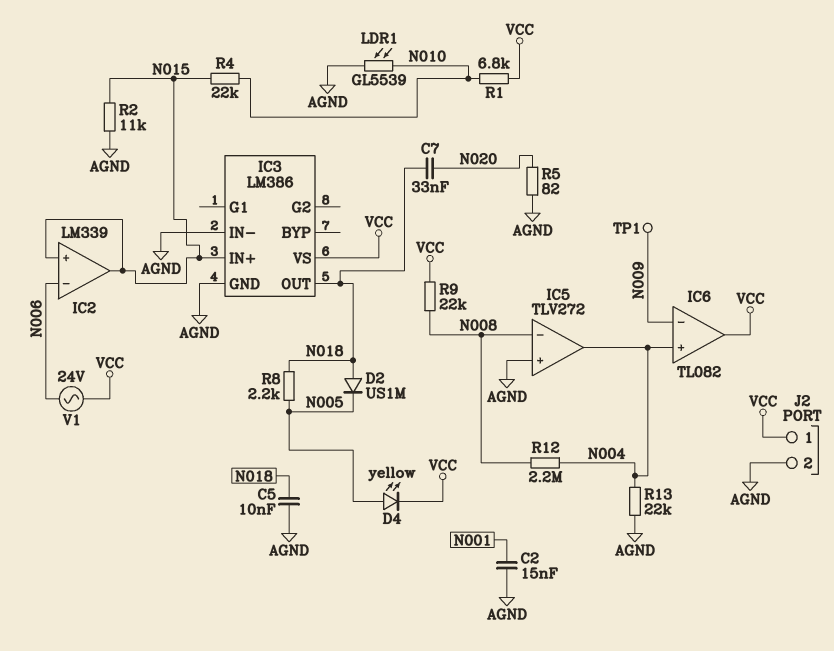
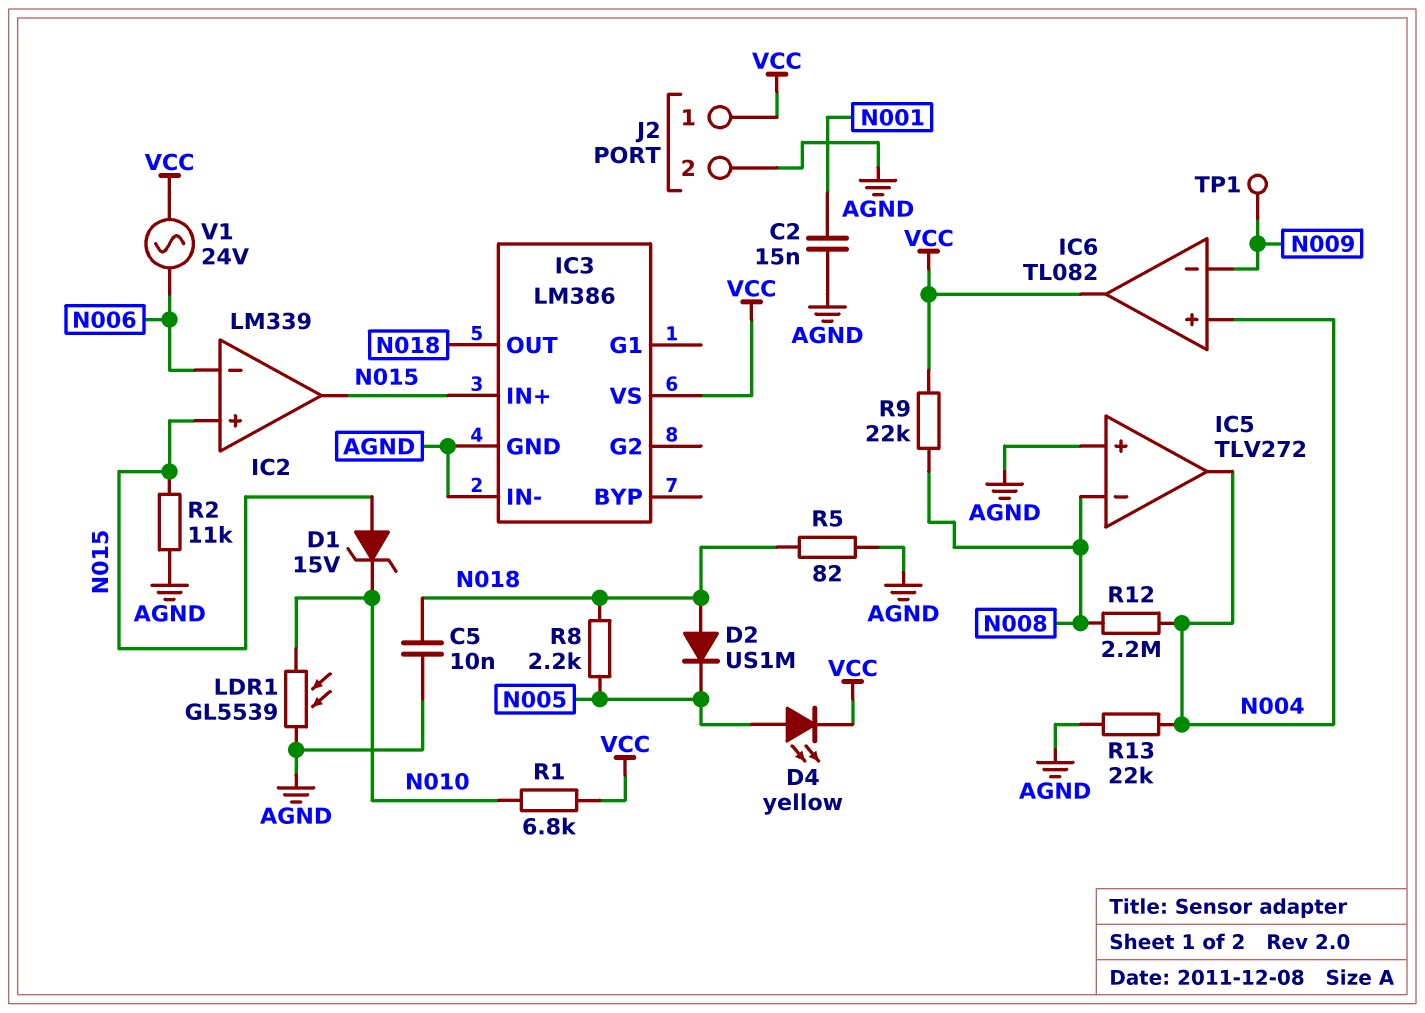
C7: 33nF (N018, N020) -> none
D1: none -> zener 15V (A N015, K N010)
R4: 22k (N010, N015) -> none
R5: 82 (AGND, N020) -> 82 (AGND, N018)

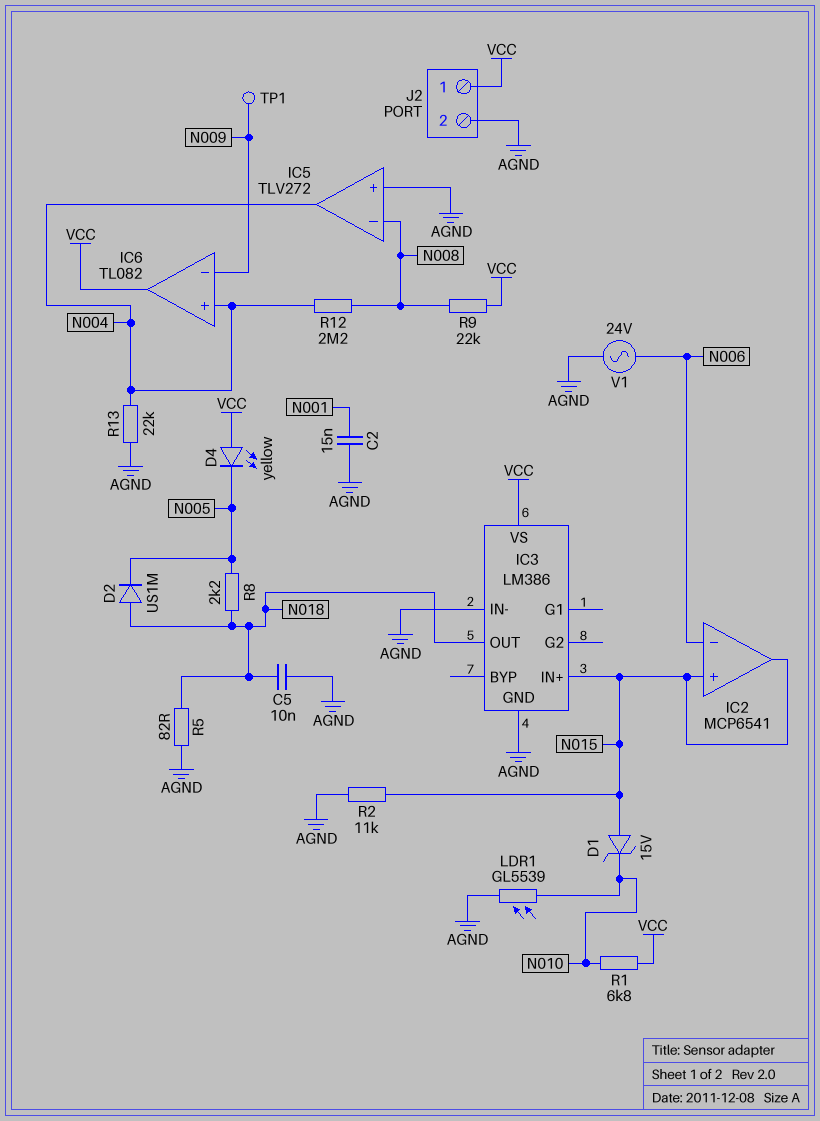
D4: LED yellow (A N005, K VCC) -> LED yellow (A VCC, K N005)
IC2: LM339 -> MCP6541
V1: AC 24V (N006, VCC) -> AC 24V (AGND, N006)

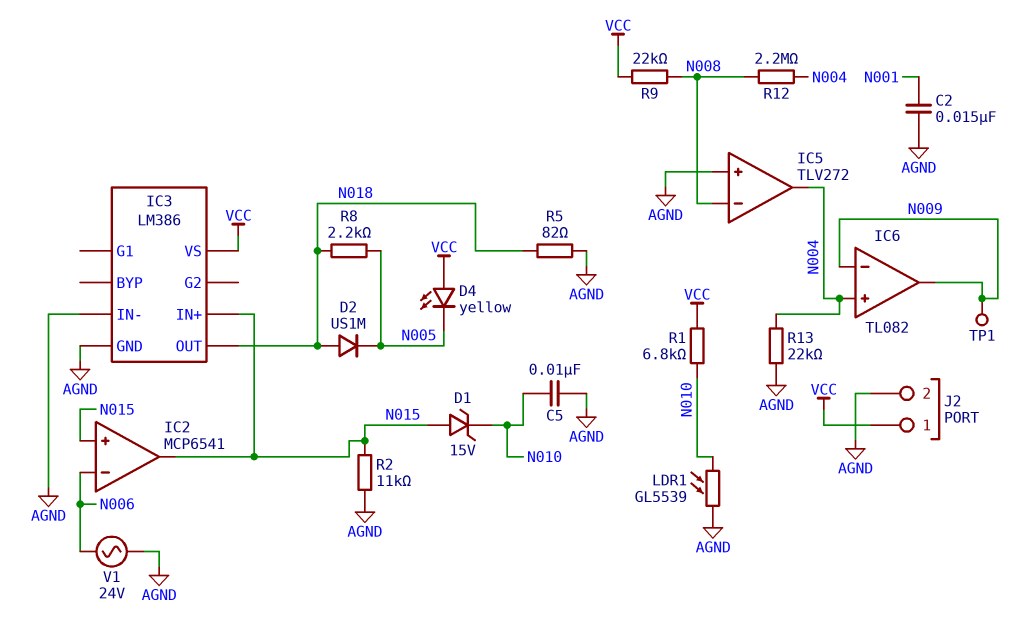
C5: 10nF (AGND, N018) -> 10nF (AGND, N010)
IC6 pin out: VCC -> N009

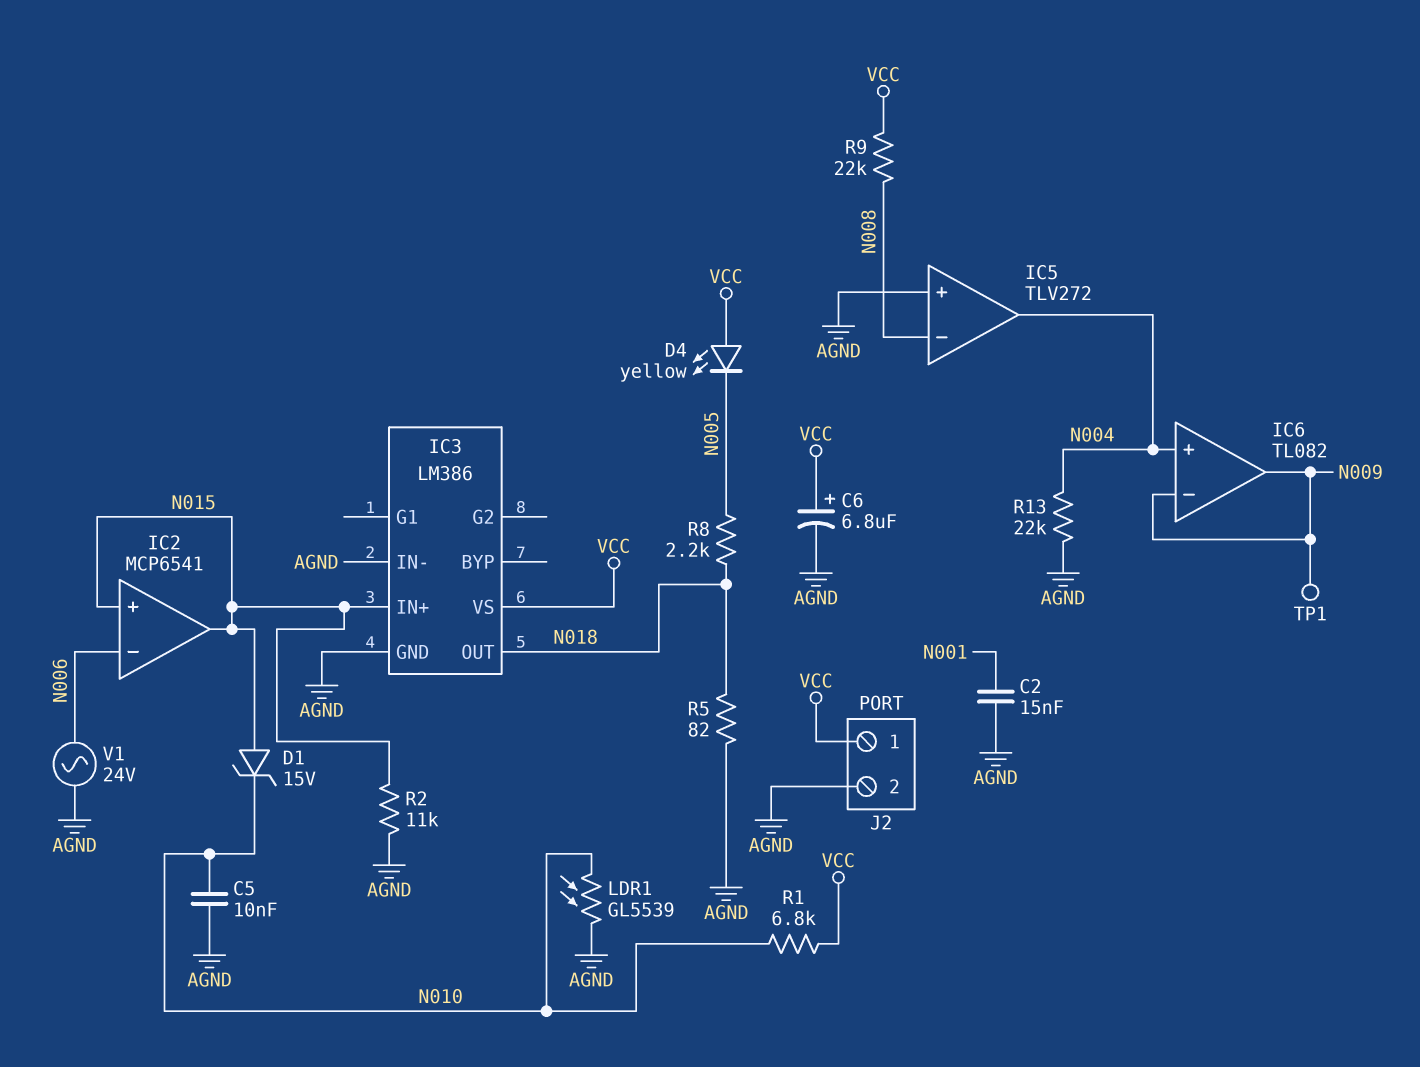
C6: none -> 6.8uF (plus VCC, minus AGND)
D2: diode US1M (A N018, K N005) -> none
R12: 2.2M (N004, N008) -> none

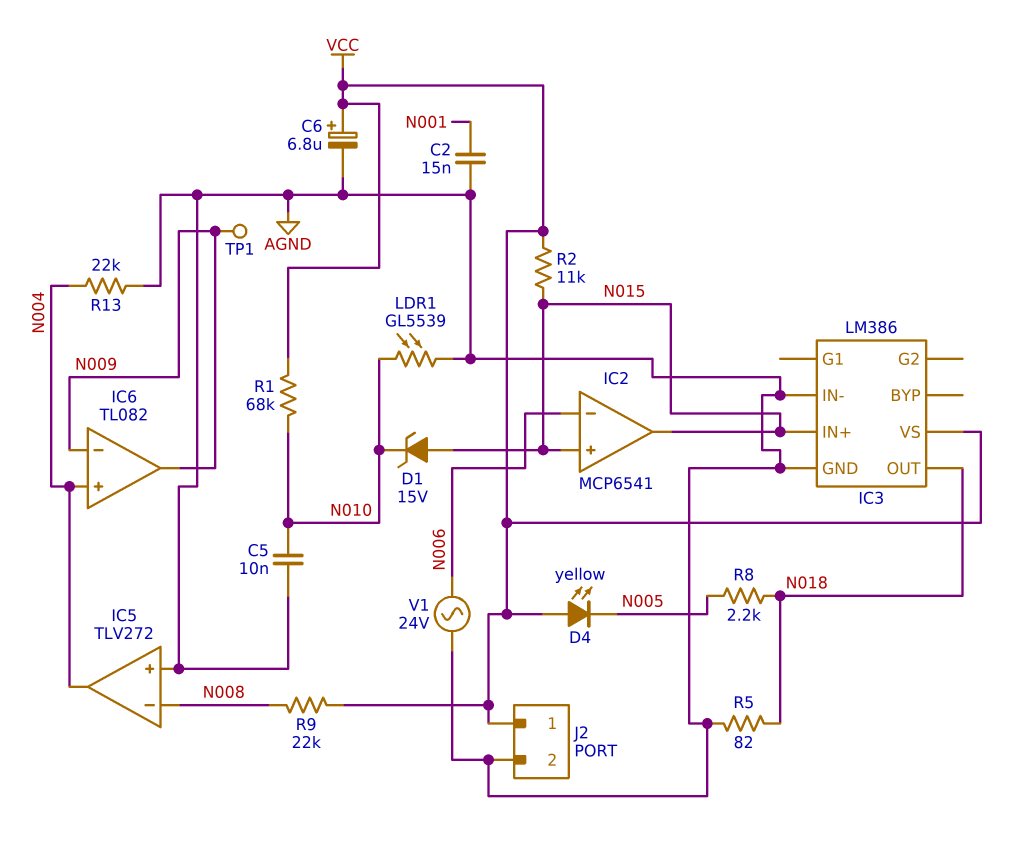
R1: 6.8k (N010, VCC) -> 68k (N010, VCC)
R2: 11k (AGND, N015) -> 11k (N015, VCC)

